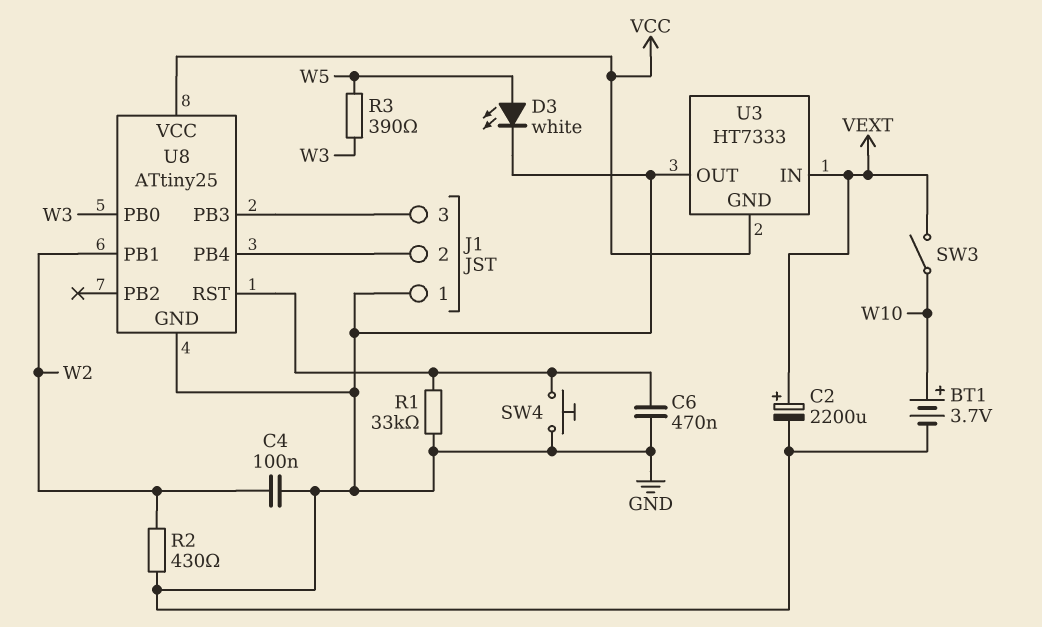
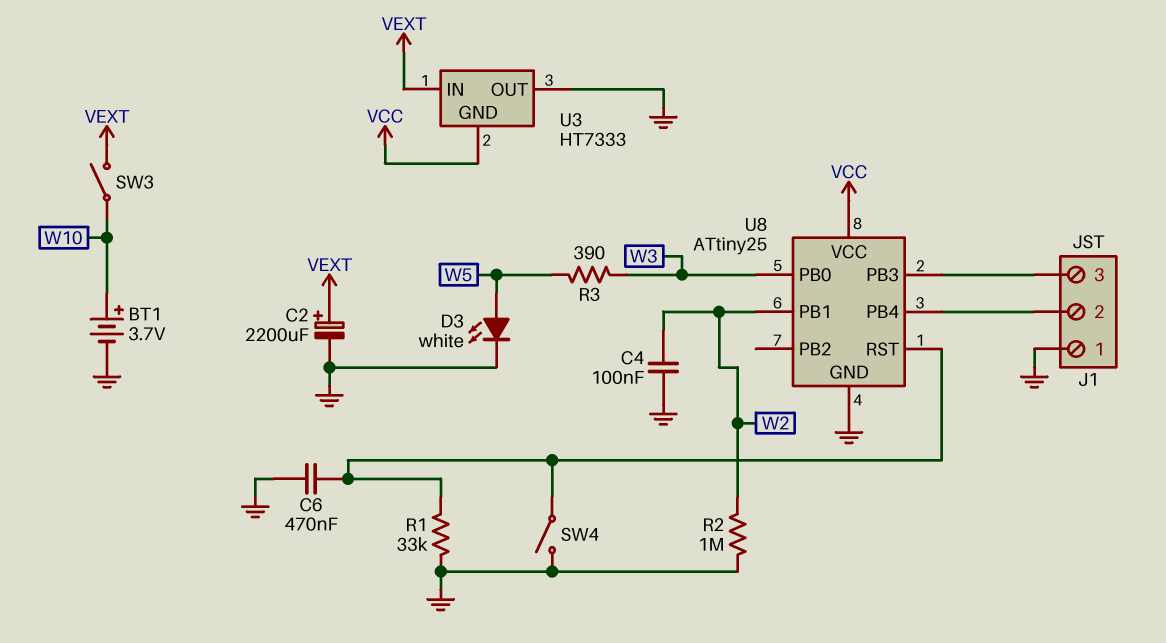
R2: 430 (GND, W2) -> 1M (GND, W2)
SW4: button (GND, U8/RST) -> switch (GND, U8/RST)

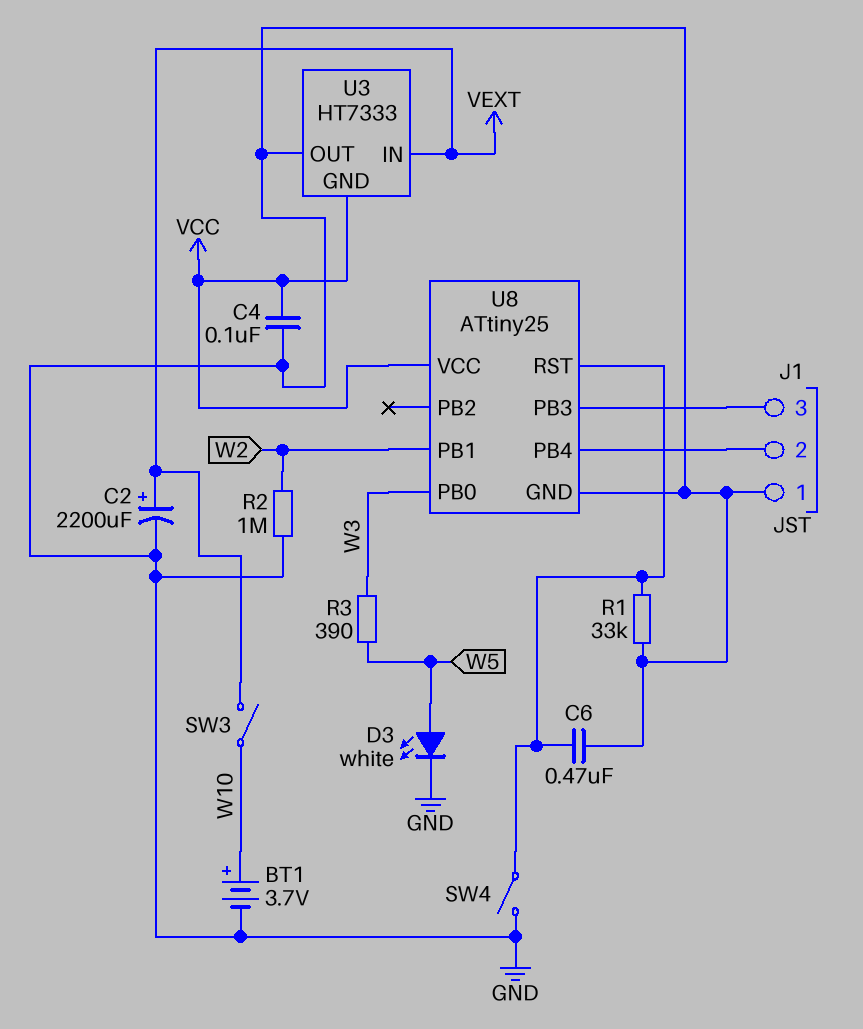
C4: 100nF (GND, W2) -> 100nF (GND, VCC)

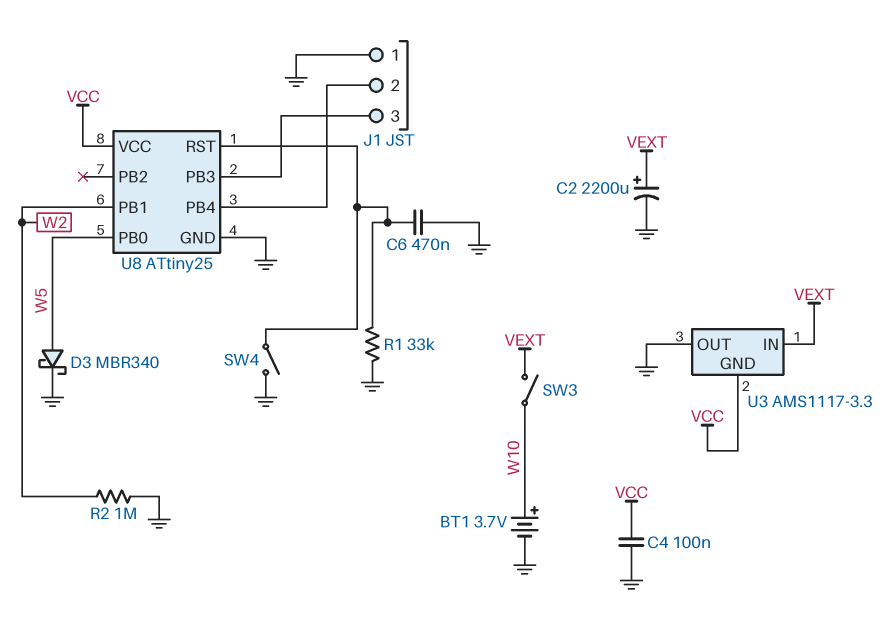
D3: LED white (A W5, K GND) -> schottky MBR340 (A W5, K GND)
R3: 390 (W3, W5) -> none
U3: HT7333 -> AMS1117-3.3
U8 pin PB0: W3 -> W5

